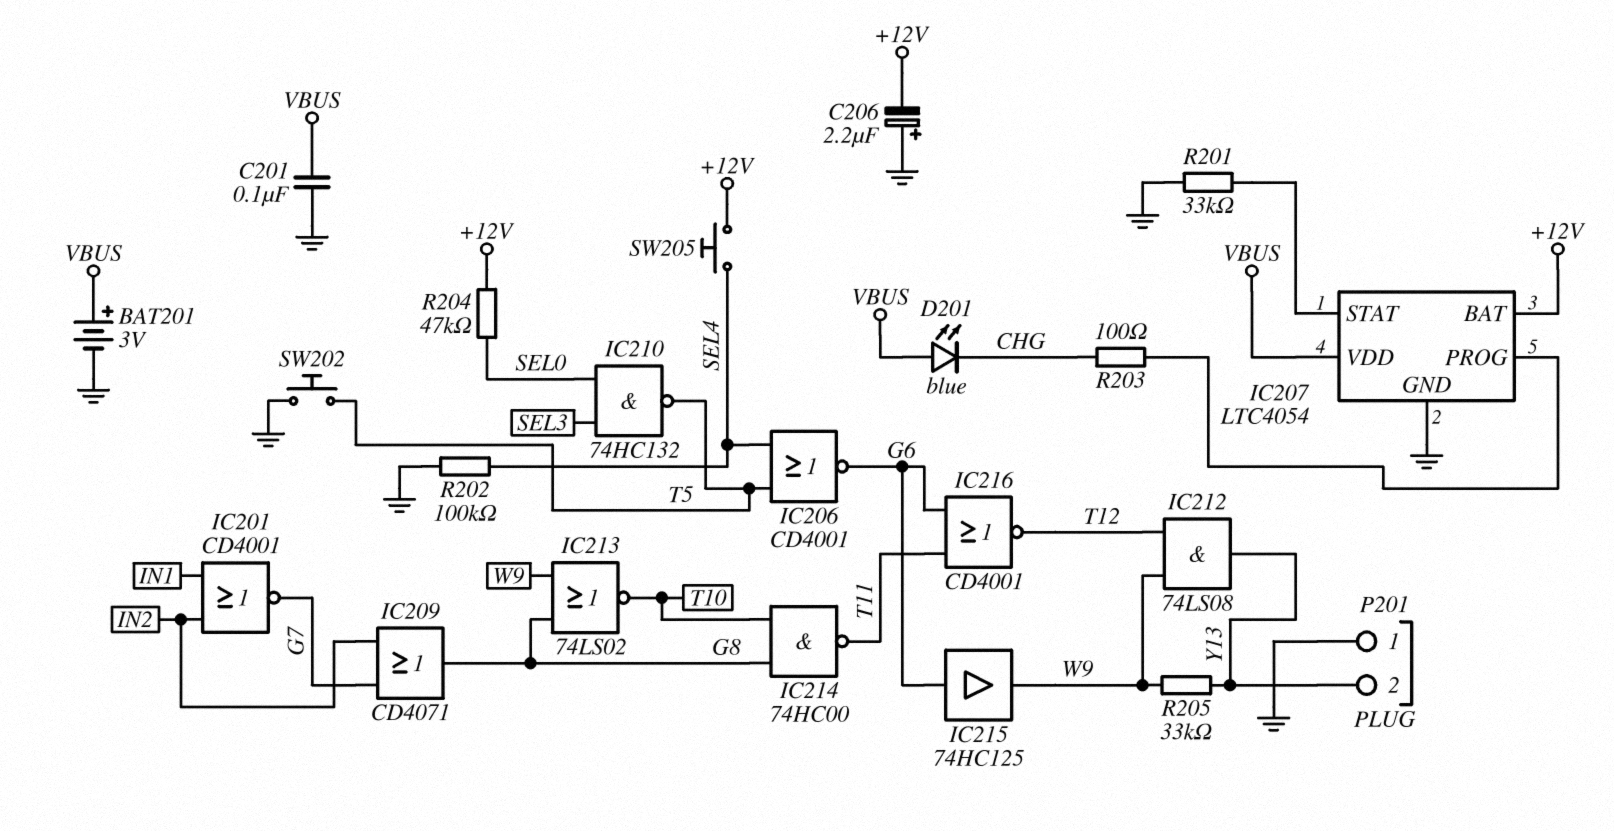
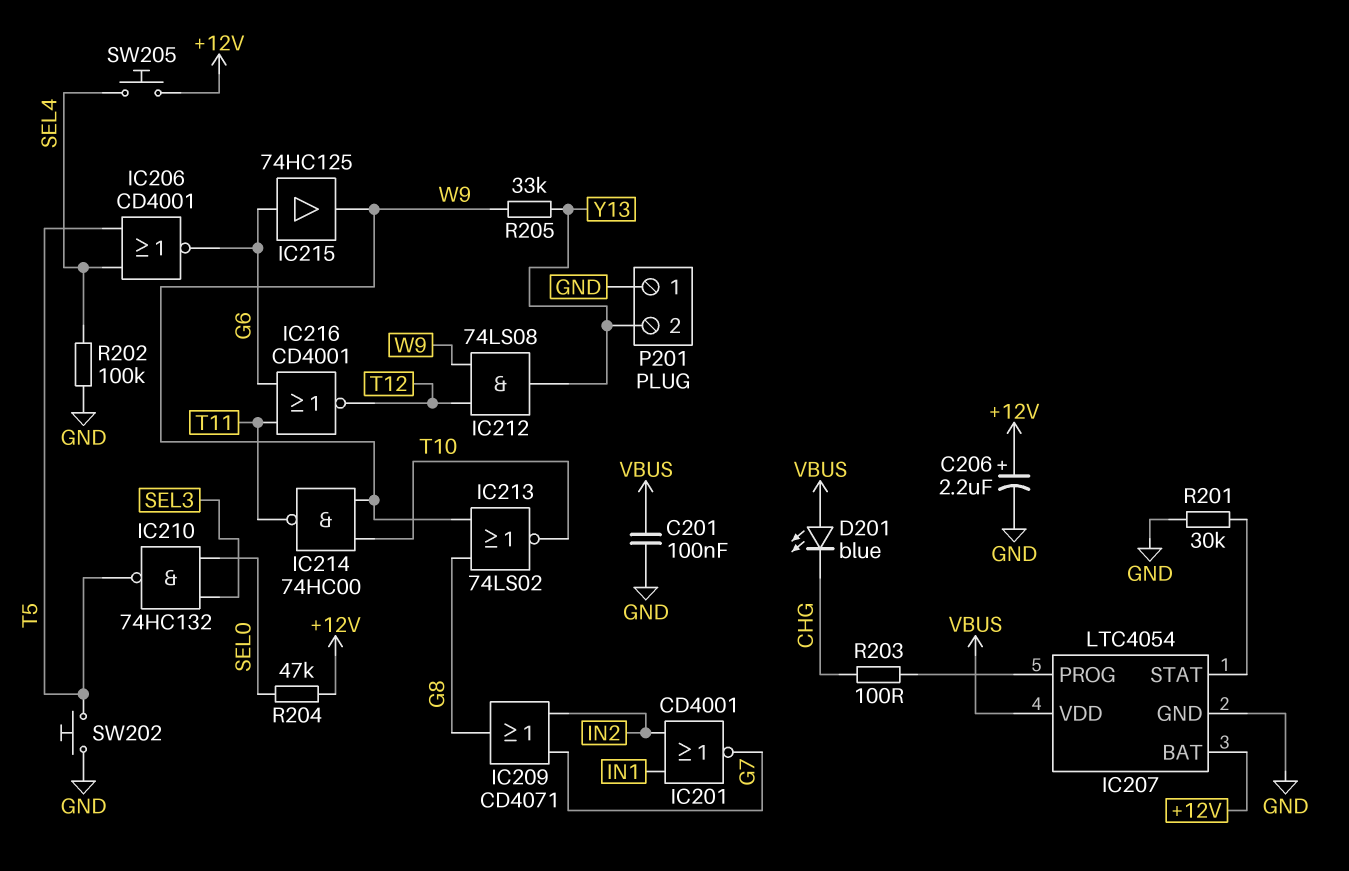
BAT201: 3V (plus VBUS, minus GND) -> none
C206: 2.2uF (plus GND, minus +12V) -> 2.2uF (plus +12V, minus GND)
IC214: NAND 74HC00 (in G8, in T10, out T11) -> NAND 74HC00 (in T10, in W9, out T11)
R201: 33k (GND, IC207/STAT) -> 30k (GND, IC207/STAT)

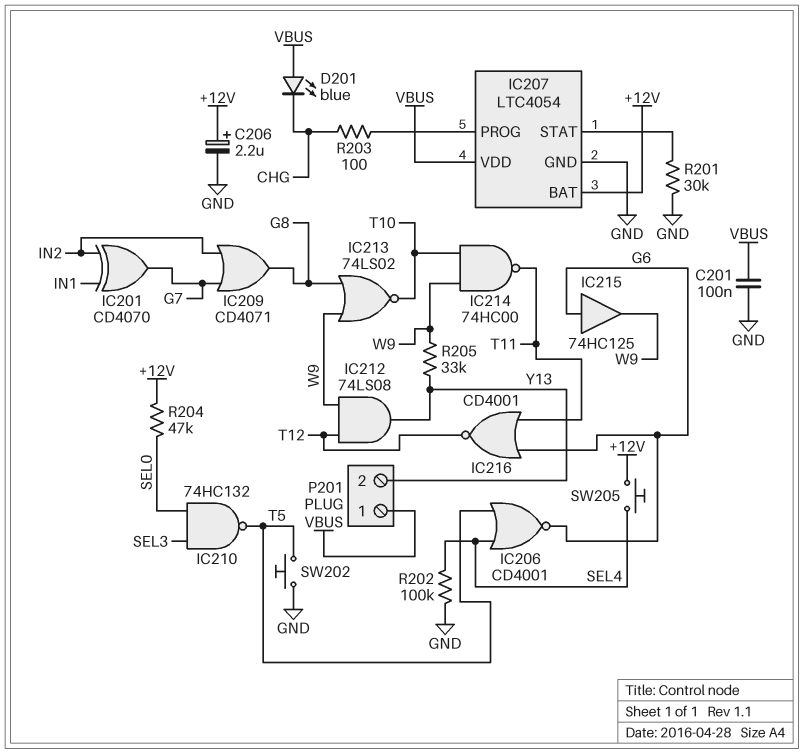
IC201: NOR CD4001 (in IN1, in IN2, out G7) -> XOR CD4070 (in IN1, in IN2, out G7)
P201 pin 1: GND -> VBUS

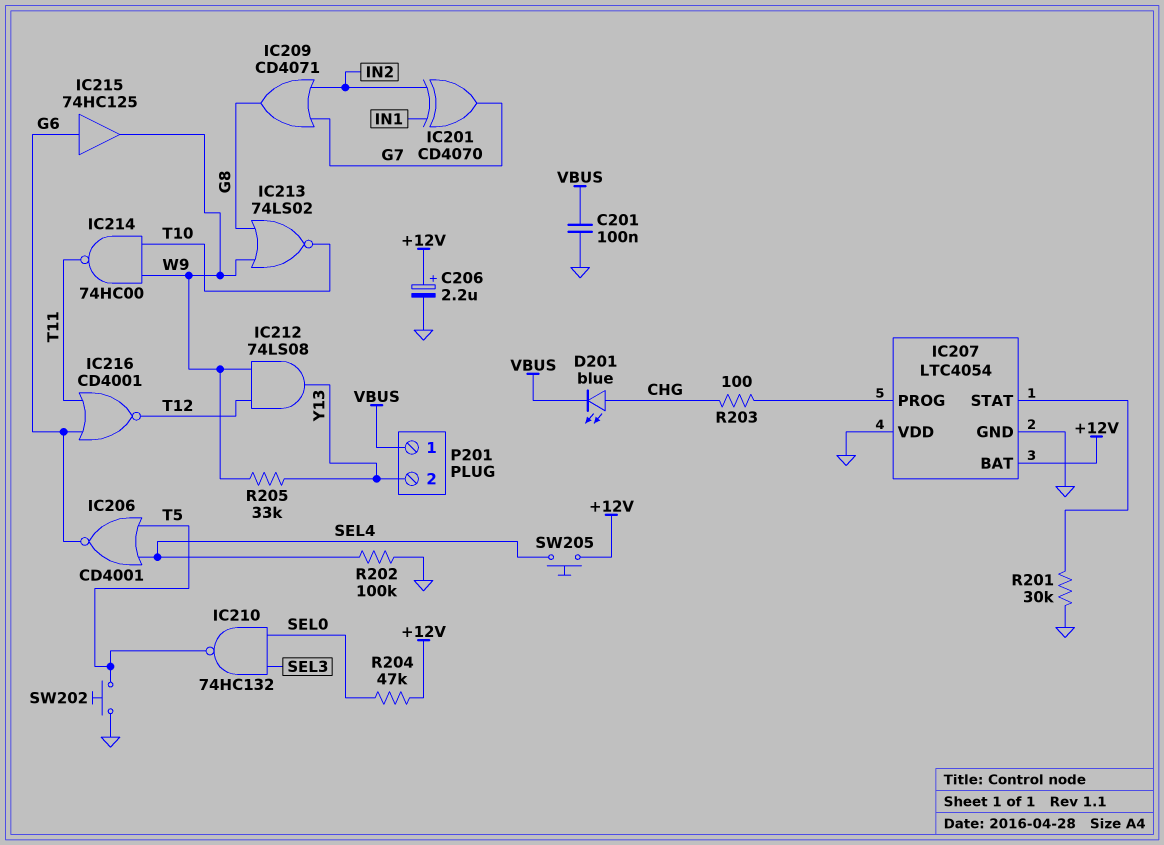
D201: LED blue (A VBUS, K CHG) -> LED blue (A CHG, K VBUS)
IC207 pin VDD: VBUS -> GND

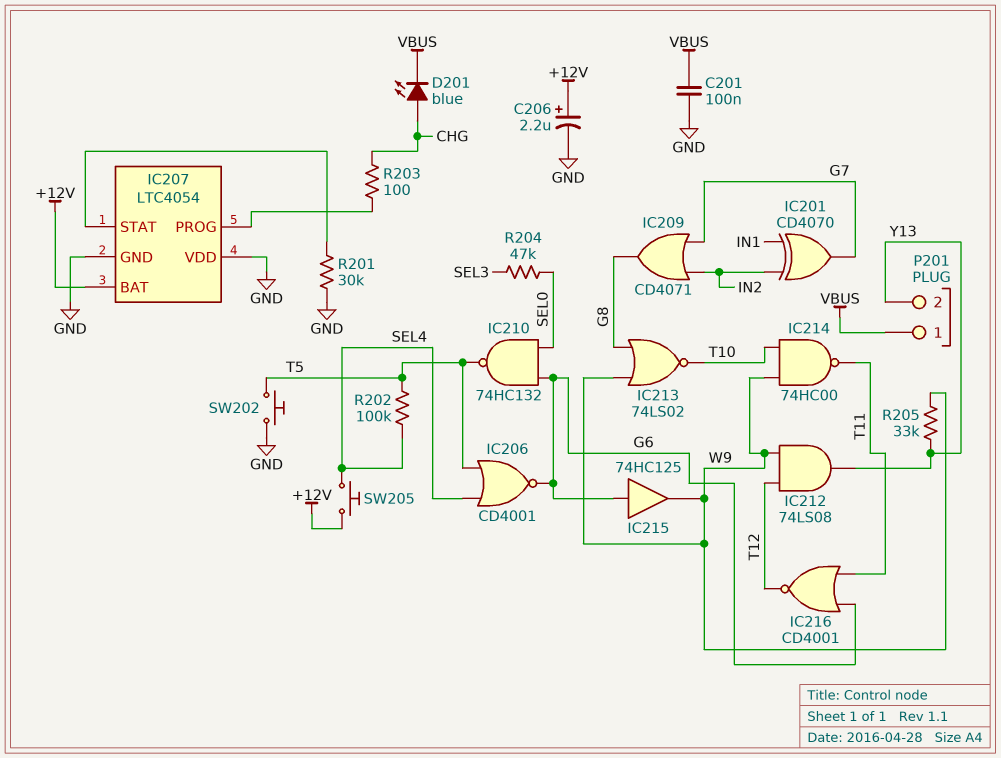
IC210: NAND 74HC132 (in SEL0, in SEL3, out T5) -> NAND 74HC132 (in G6, in SEL0, out T5)
R202: 100k (GND, SEL4) -> 100k (SEL4, T5)
R204: 47k (+12V, SEL0) -> 47k (SEL0, SEL3)

